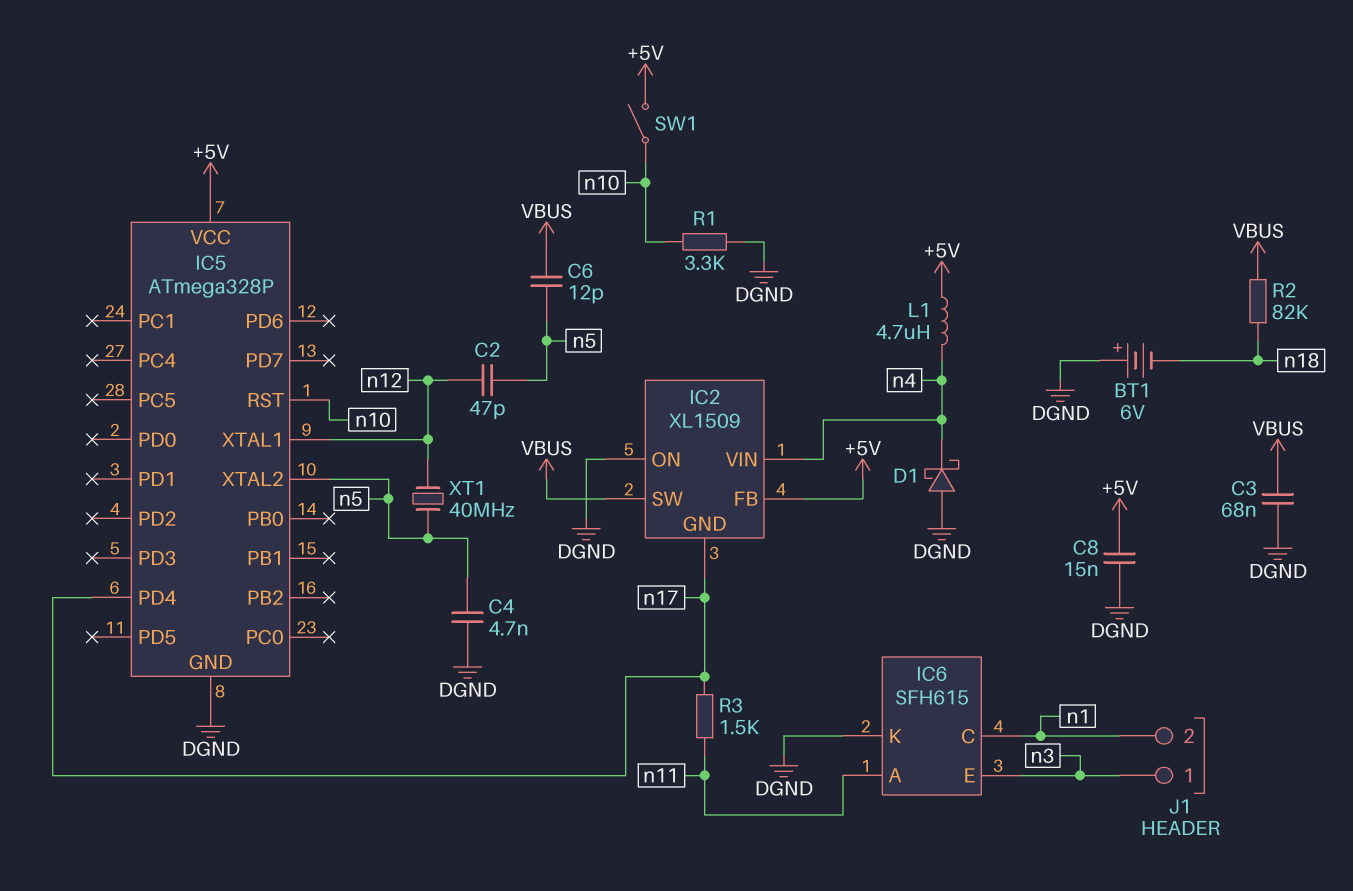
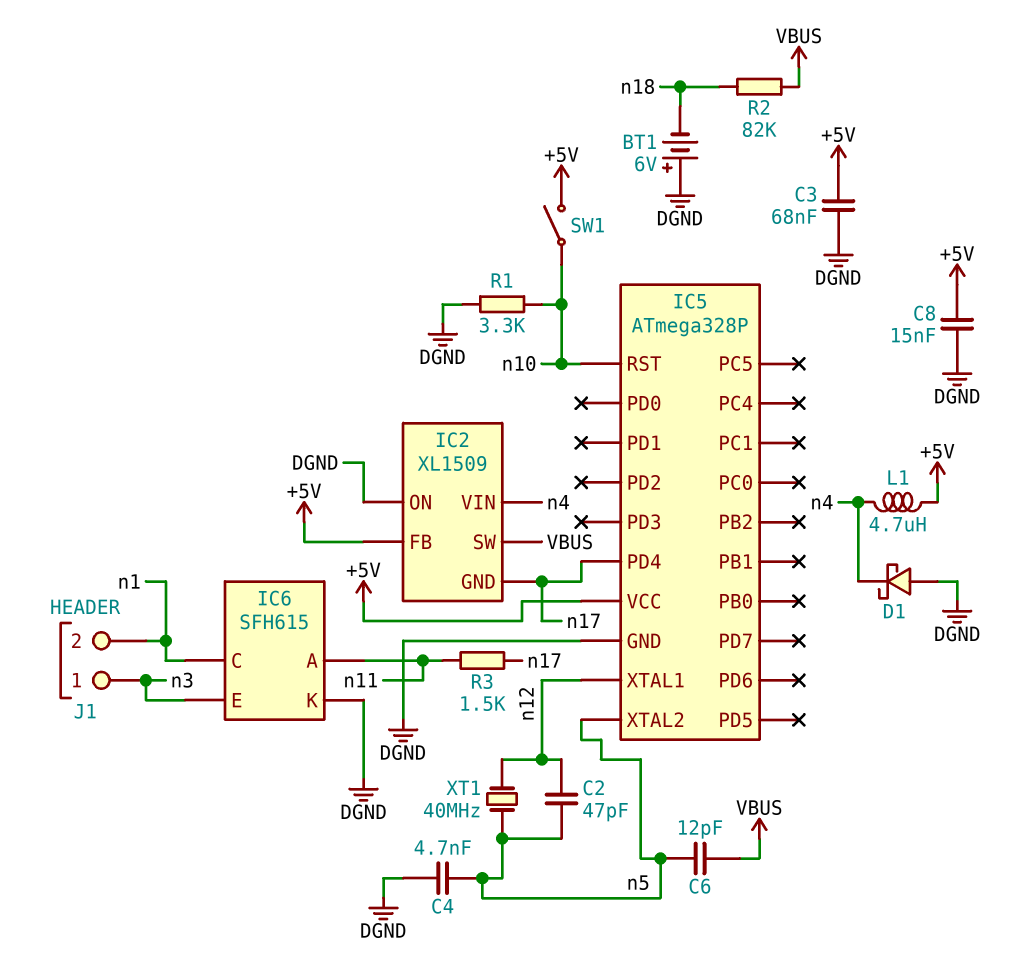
C3: 68nF (DGND, VBUS) -> 68nF (+5V, DGND)

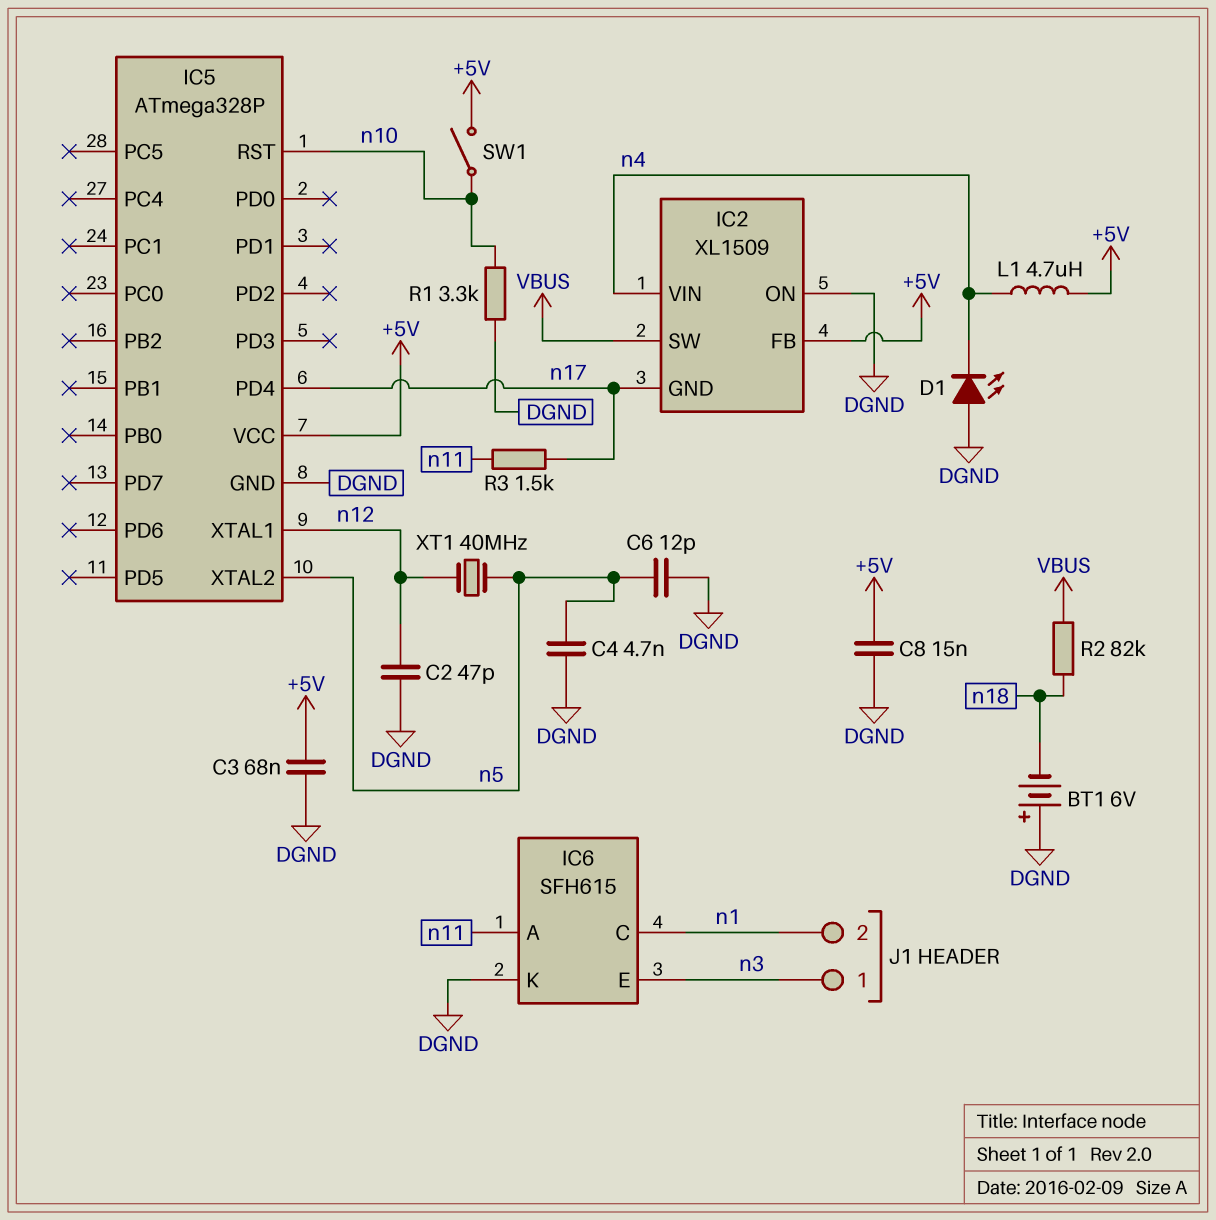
C2: 47pF (n5, n12) -> 47pF (DGND, n12)
C6: 12pF (VBUS, n5) -> 12pF (DGND, n5)
D1: schottky (A DGND, K n4) -> LED (A DGND, K n4)

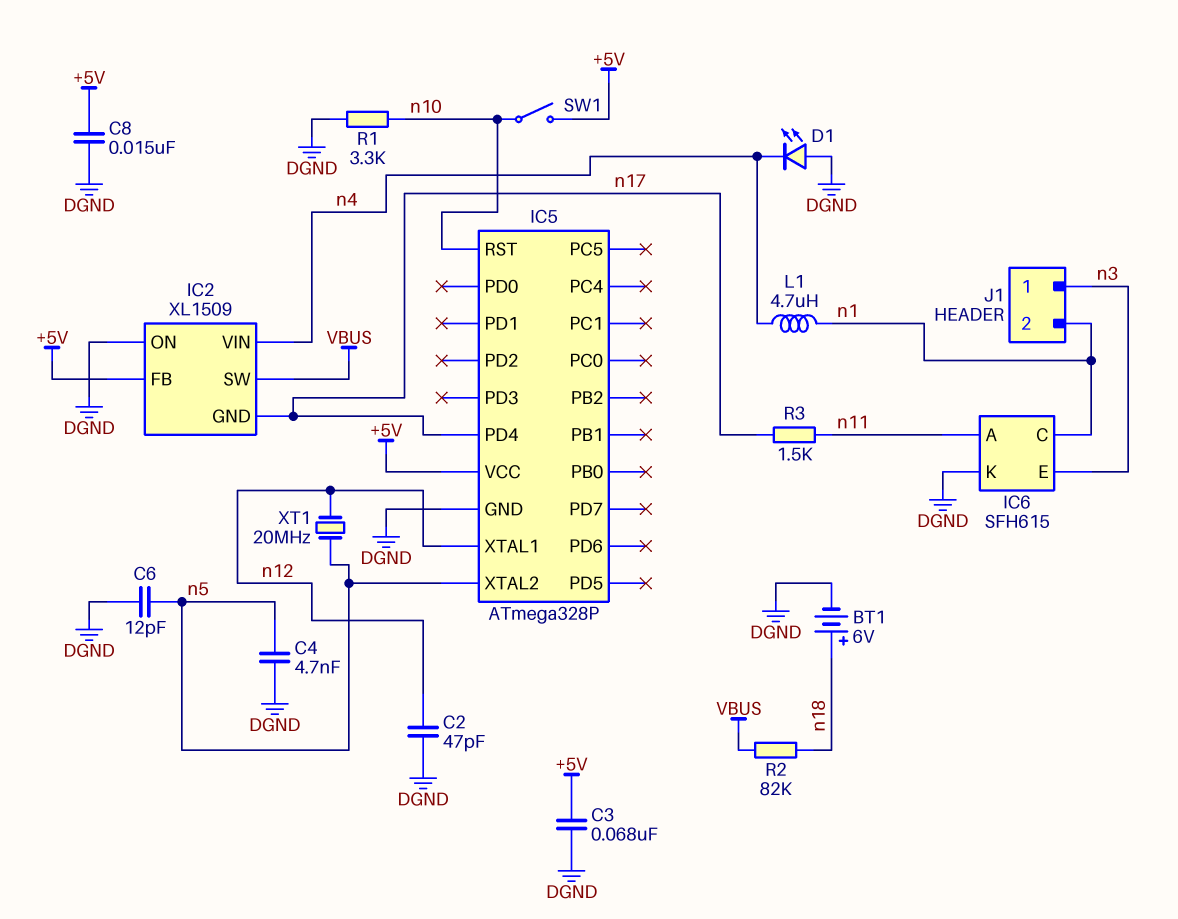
BT1: 6V (plus DGND, minus n18) -> 6V (plus n18, minus DGND)
L1: 4.7uH (+5V, n4) -> 4.7uH (n1, n4)
XT1: 40MHz (n5, n12) -> 20MHz (n5, n12)

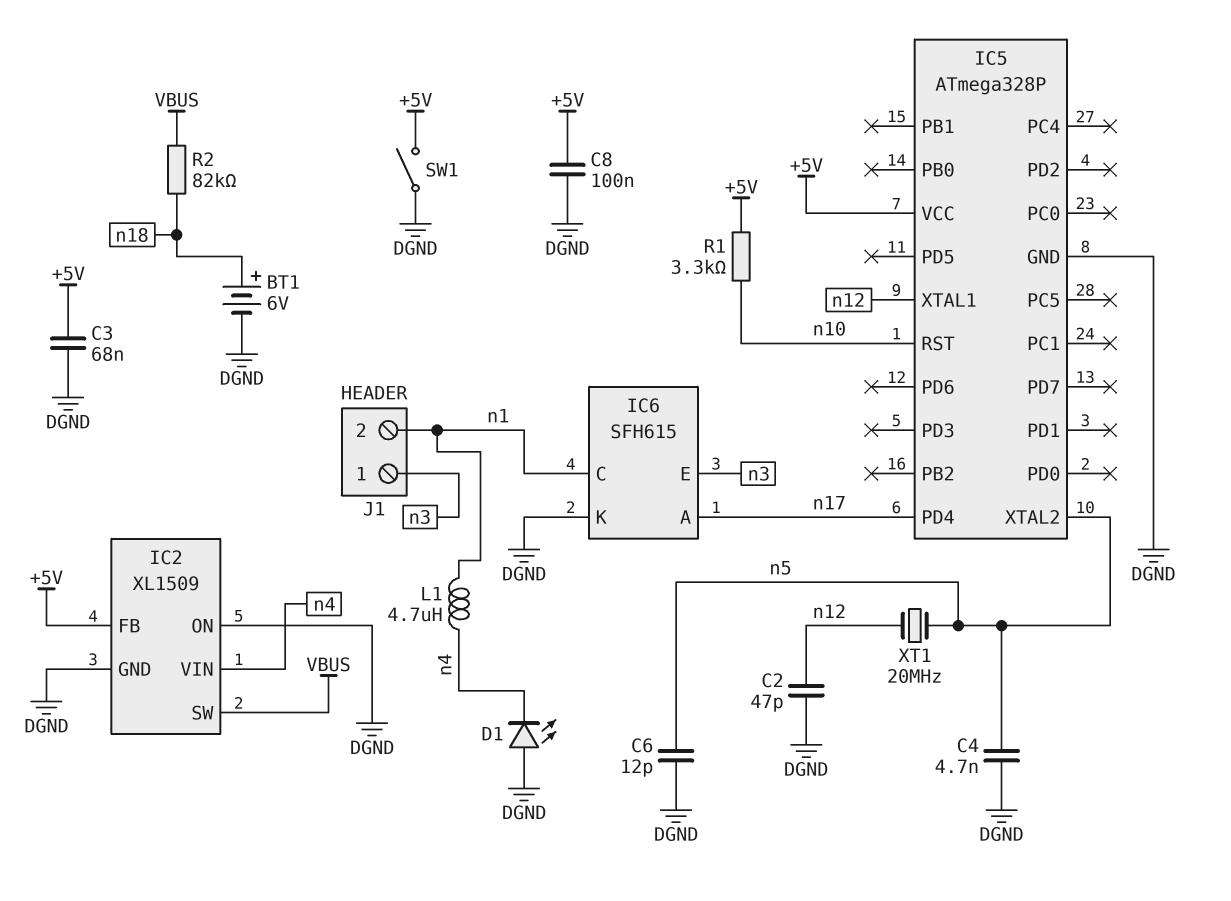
C8: 15nF (+5V, DGND) -> 100nF (+5V, DGND)
IC2 pin GND: n17 -> DGND
IC6 pin A: n11 -> n17
R1: 3.3k (DGND, n10) -> 3.3k (+5V, n10)
R3: 1.5k (n11, n17) -> none
SW1: switch (+5V, n10) -> switch (+5V, DGND)

